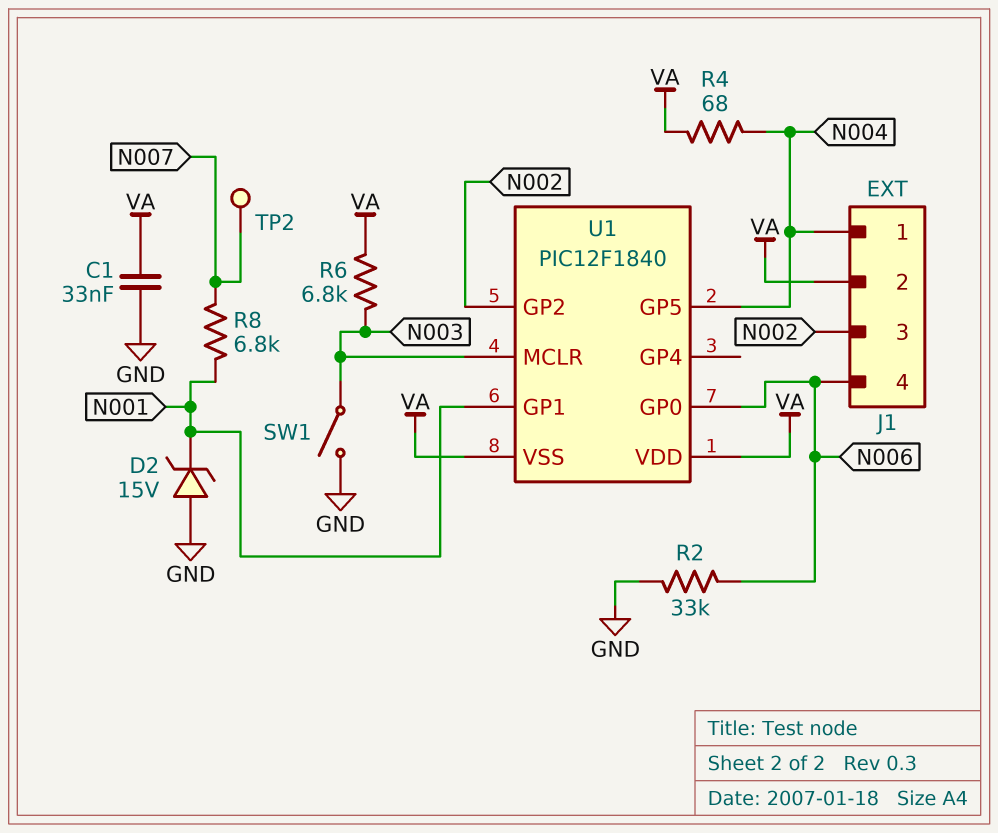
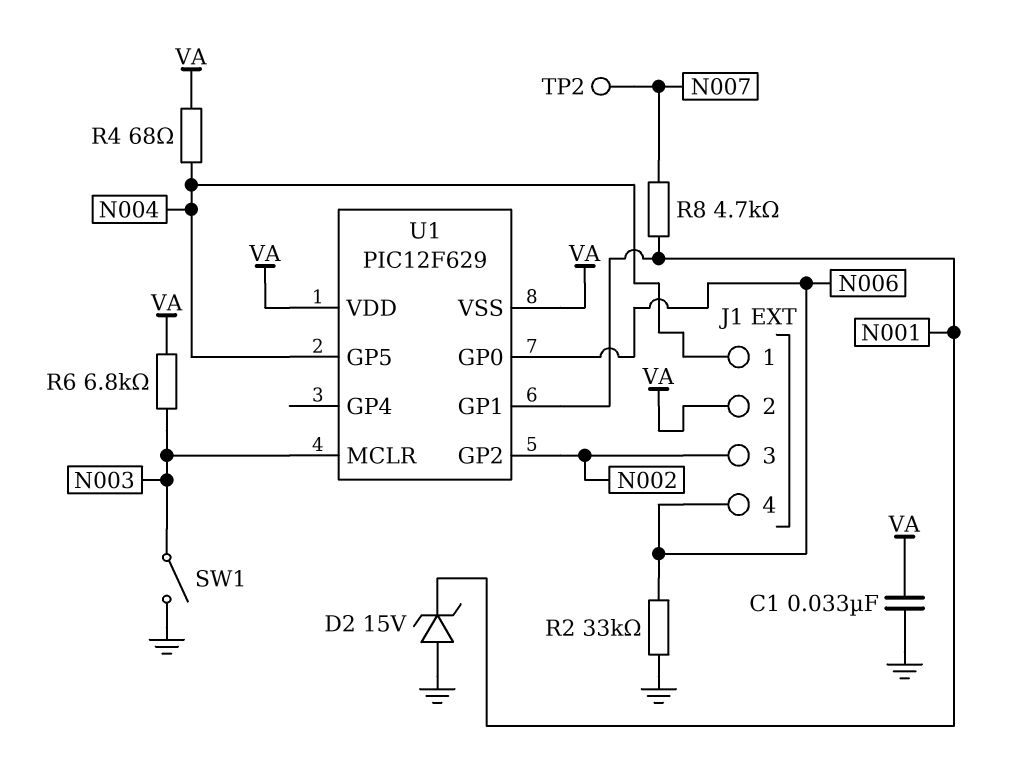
R8: 6.8k (N001, N007) -> 4.7k (N001, N007)
U1: PIC12F1840 -> PIC12F629

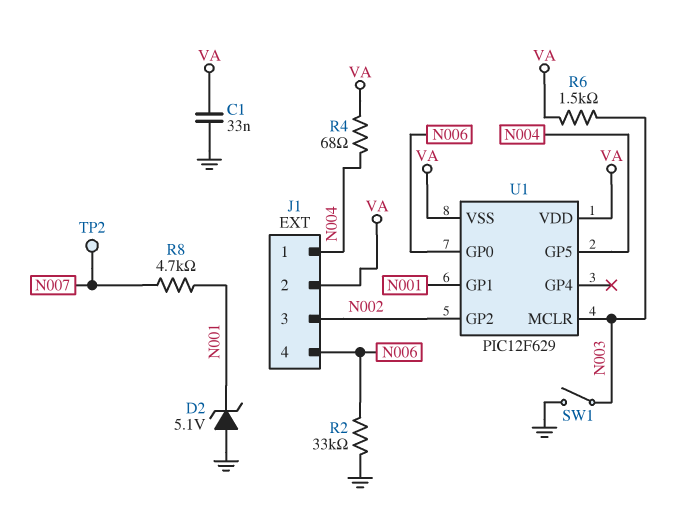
D2: zener 15V (A GND, K N001) -> zener 5.1V (A GND, K N001)
R6: 6.8k (N003, VA) -> 1.5k (N003, VA)

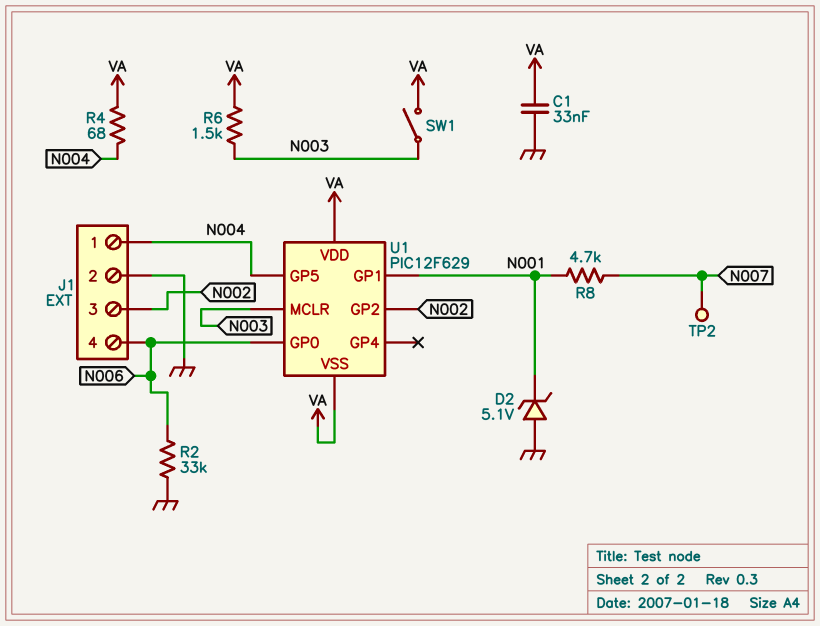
J1 pin 2: VA -> GND
SW1: switch (GND, N003) -> switch (N003, VA)

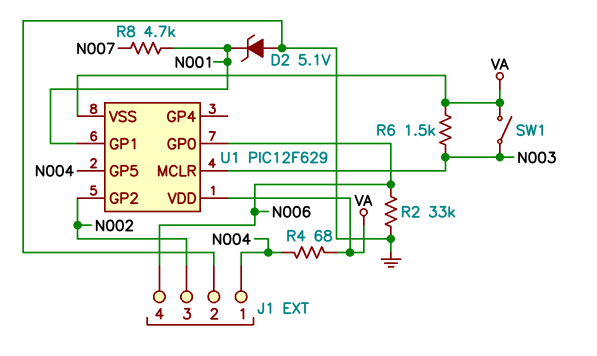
C1: 33nF (GND, VA) -> none
TP2: test point (N007) -> none

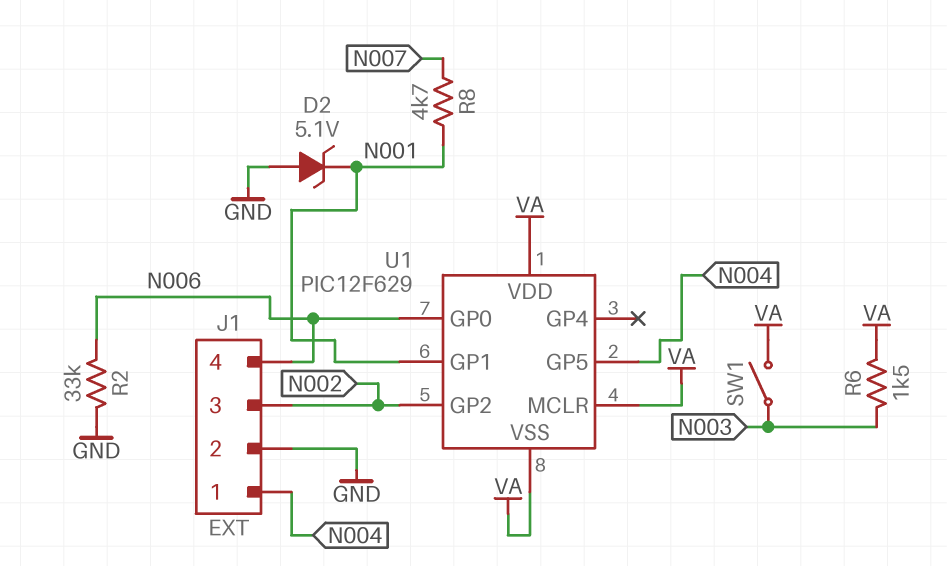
R4: 68 (N004, VA) -> none
U1 pin MCLR: N003 -> VA

